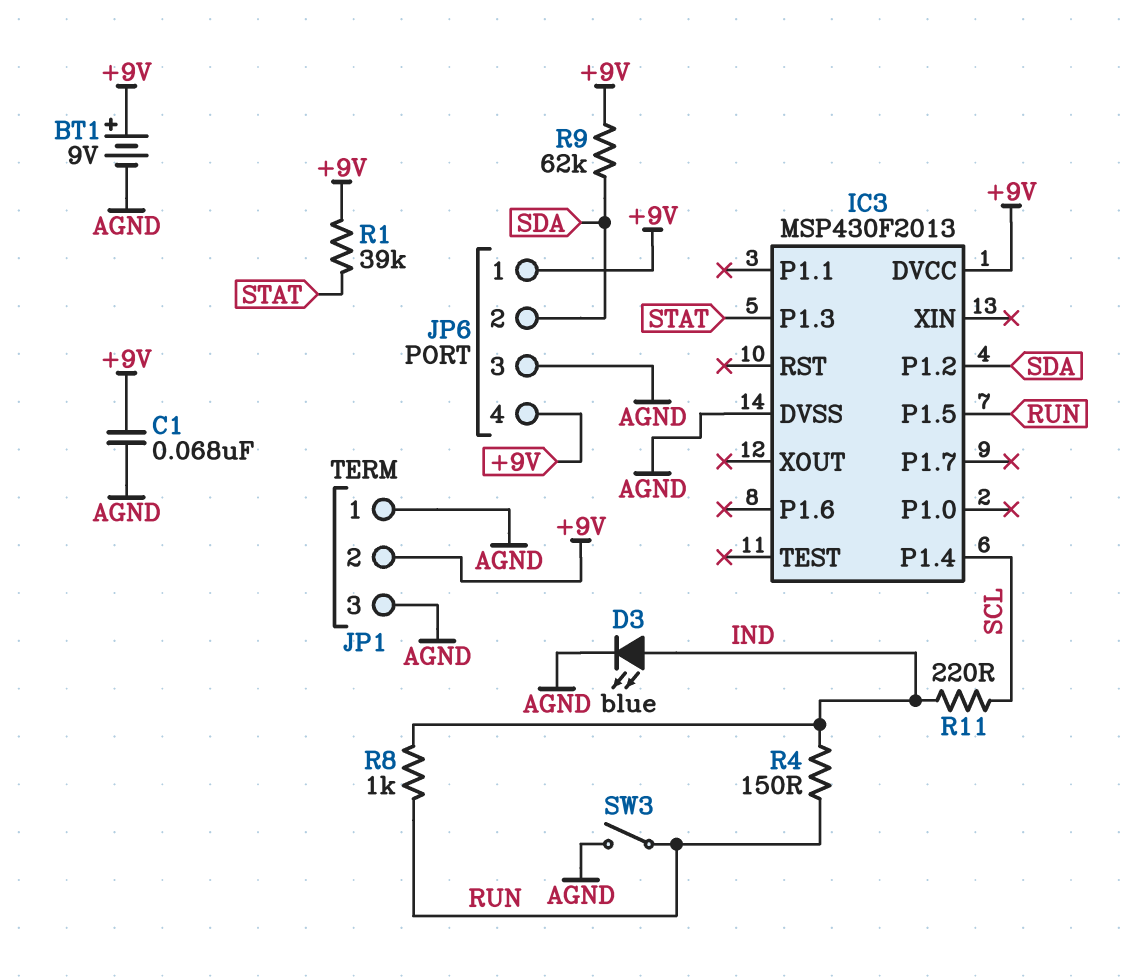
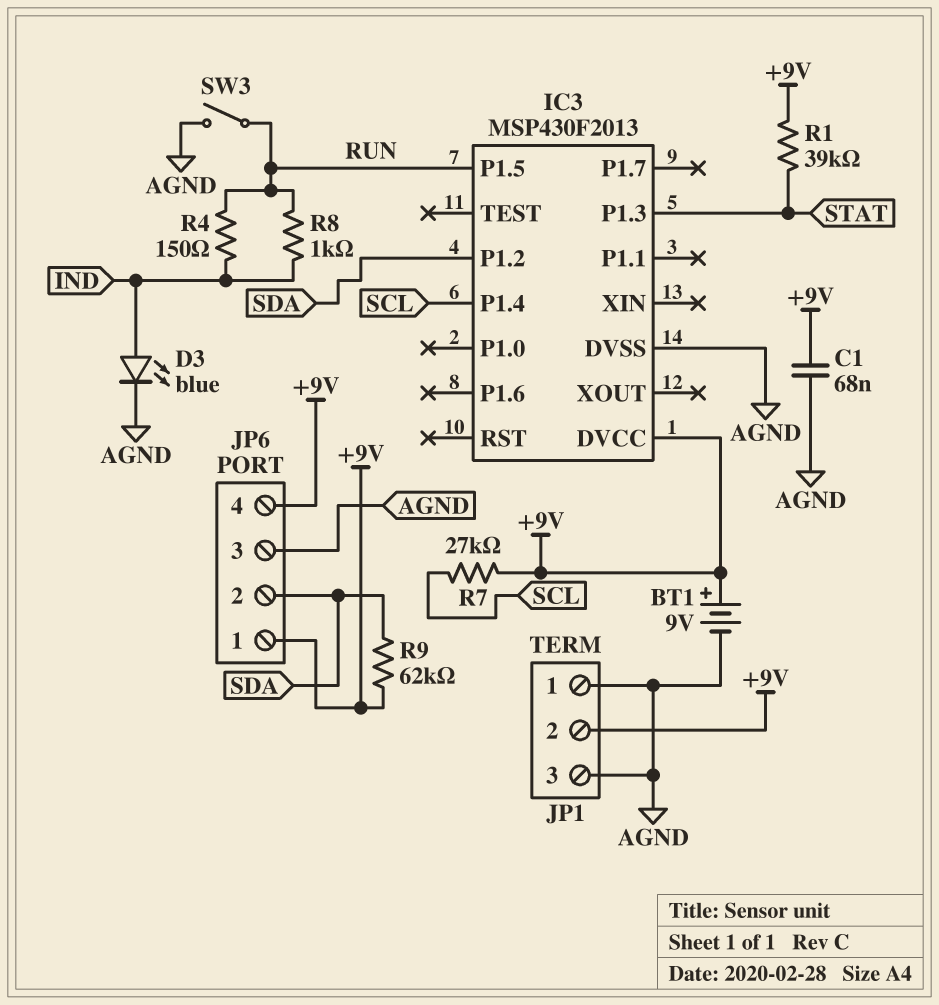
R7: none -> 27k (+9V, SCL)
R11: 220 (IND, SCL) -> none

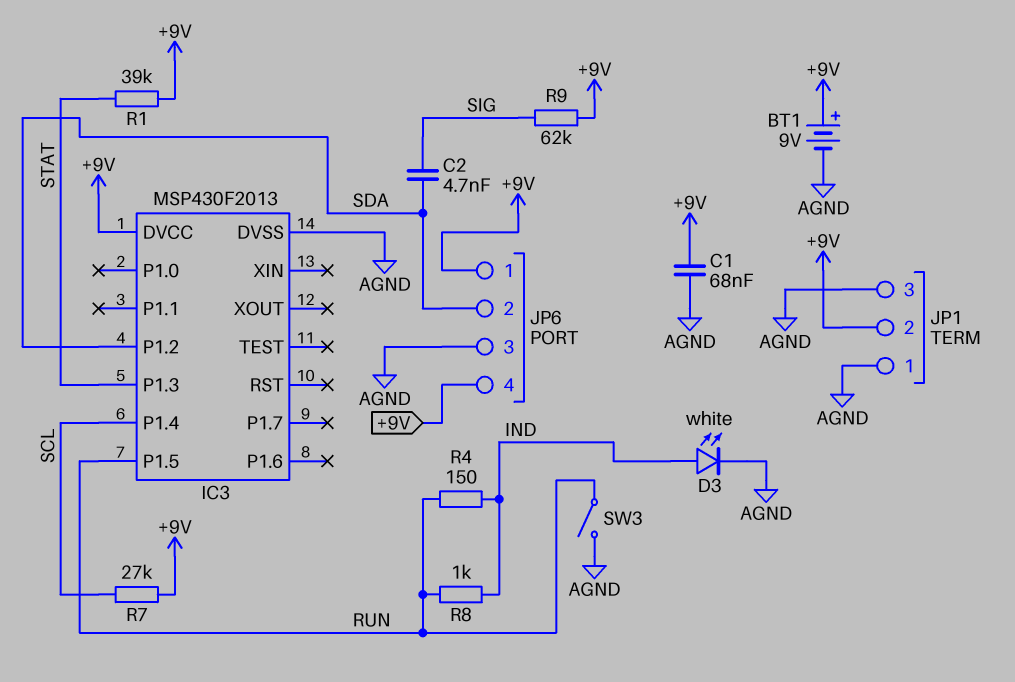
C2: none -> 4.7nF (SDA, SIG)
D3: LED blue (A IND, K AGND) -> LED white (A IND, K AGND)
R9: 62k (+9V, SDA) -> 62k (+9V, SIG)

